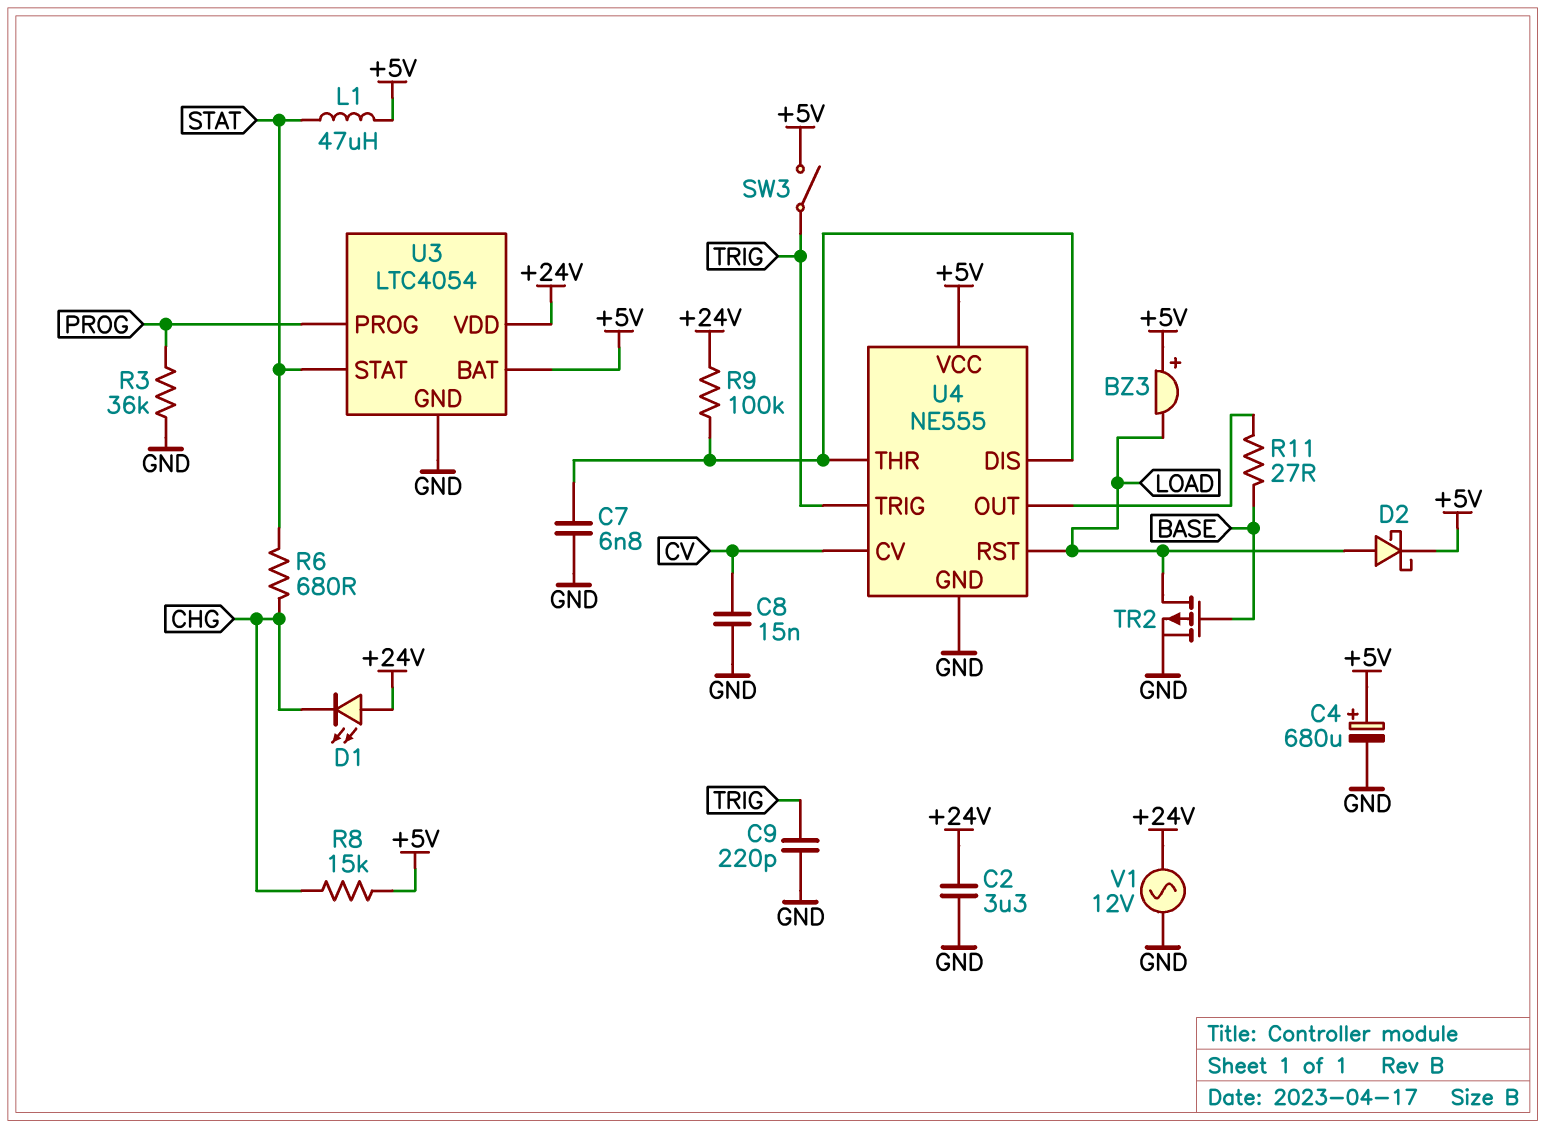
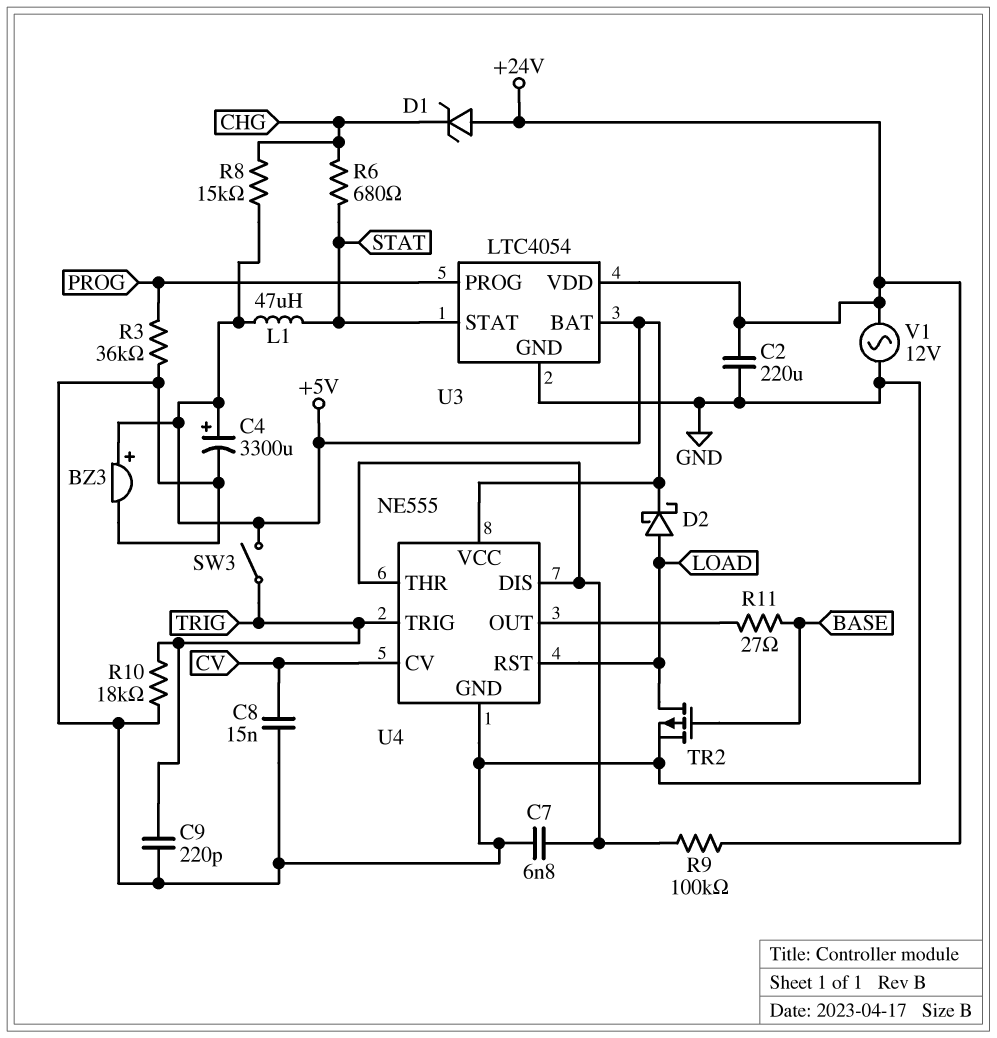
BZ3: buzzer (plus +5V, minus LOAD) -> buzzer (plus +5V, minus GND)
C2: 3.3uF (+24V, GND) -> 220uF (+24V, GND)
C4: 680uF (plus +5V, minus GND) -> 3300uF (plus +5V, minus GND)
D1: LED (A +24V, K CHG) -> zener (A +24V, K CHG)
R10: none -> 18k (GND, TRIG)

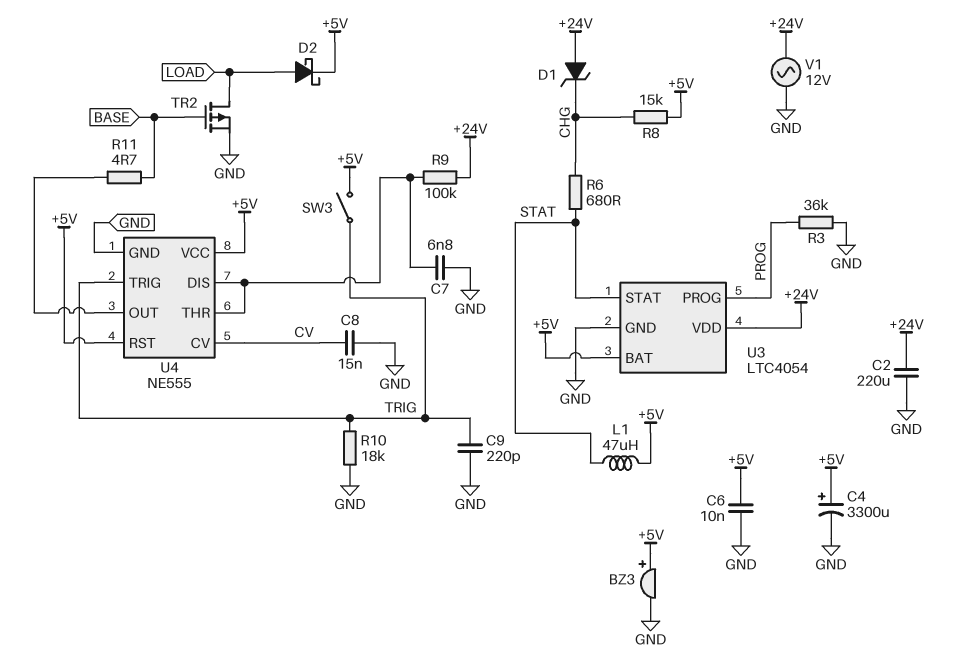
C6: none -> 10nF (+5V, GND)
R11: 27 (BASE, U4/OUT) -> 4.7 (BASE, U4/OUT)
U4 pin RST: LOAD -> +5V

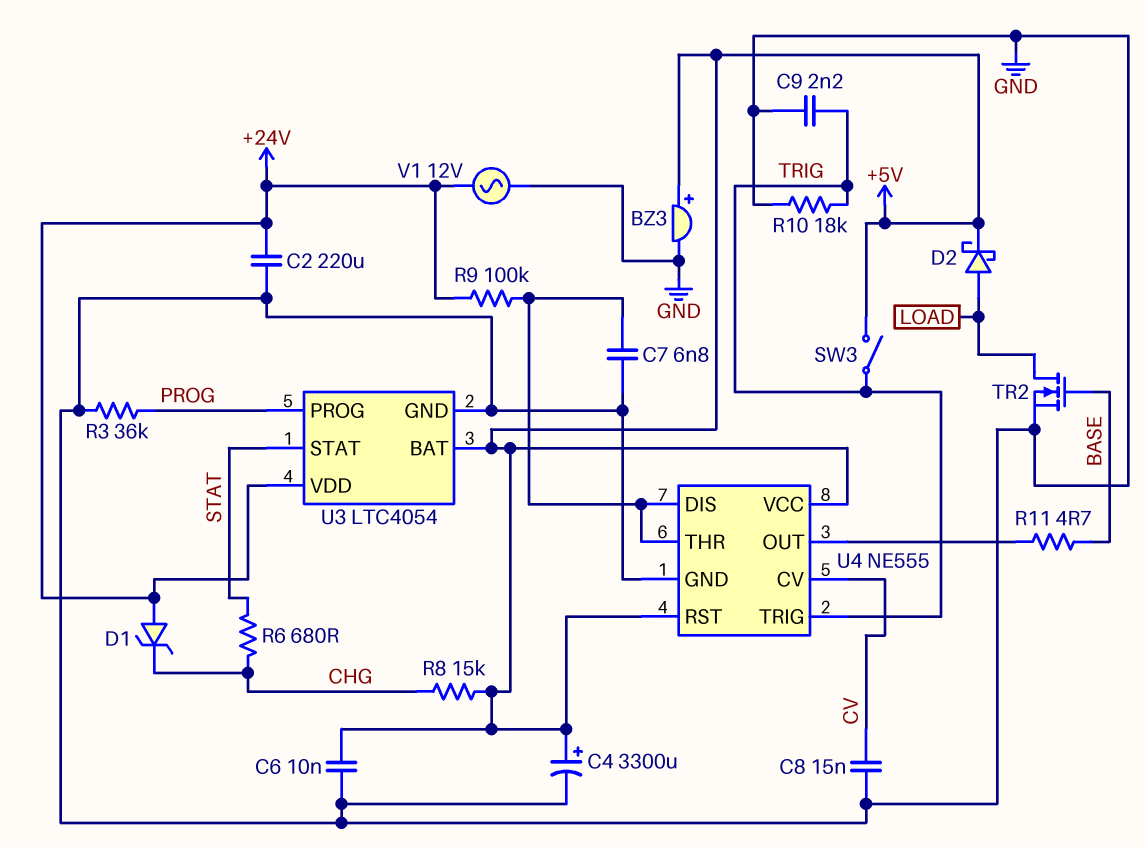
C9: 220pF (GND, TRIG) -> 2.2nF (GND, TRIG)
L1: 47uH (+5V, STAT) -> none
TR2: PMOS (G BASE, D LOAD, S GND) -> NMOS (G BASE, D LOAD, S GND)

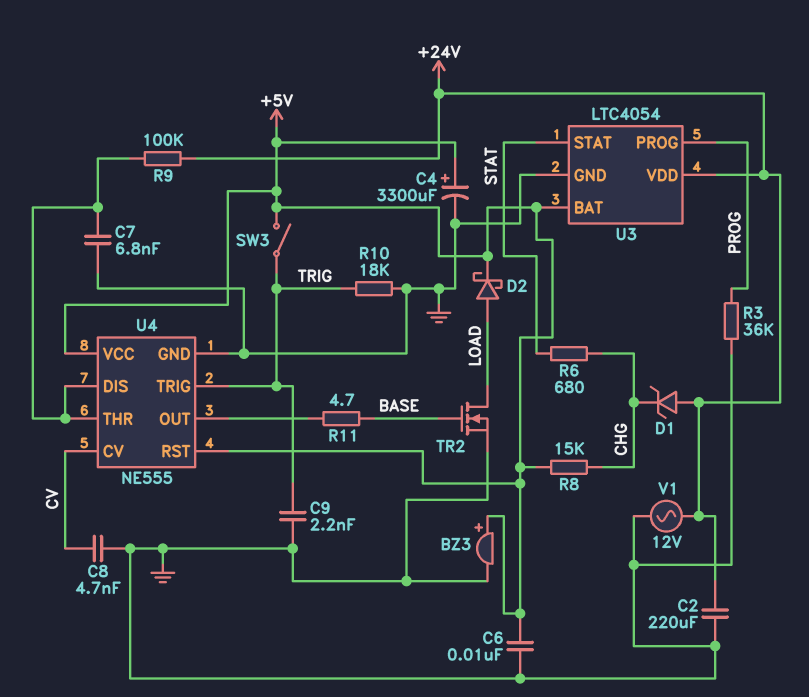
C8: 15nF (CV, GND) -> 4.7nF (CV, GND)

